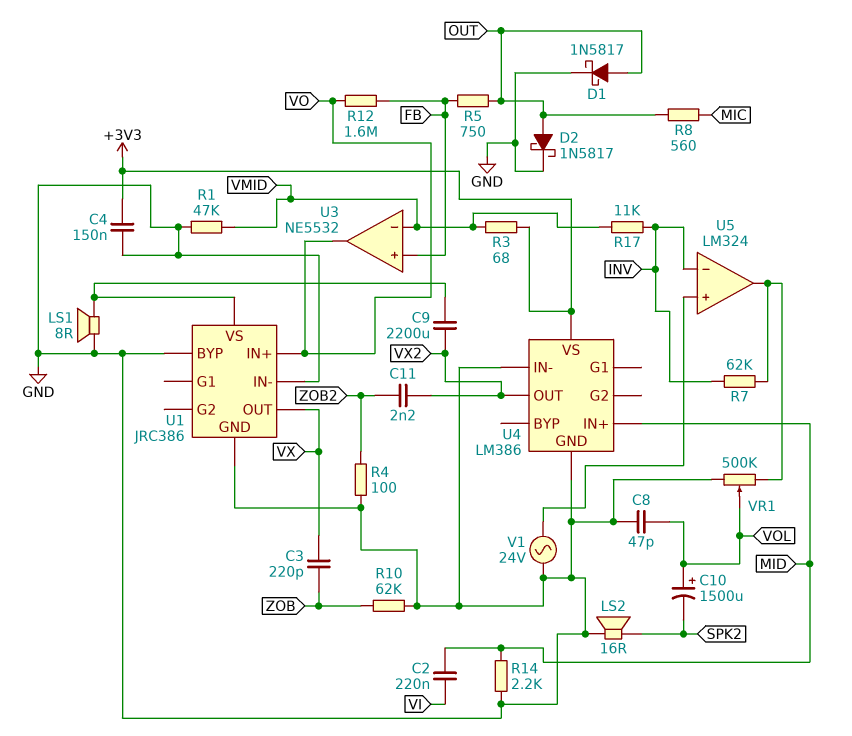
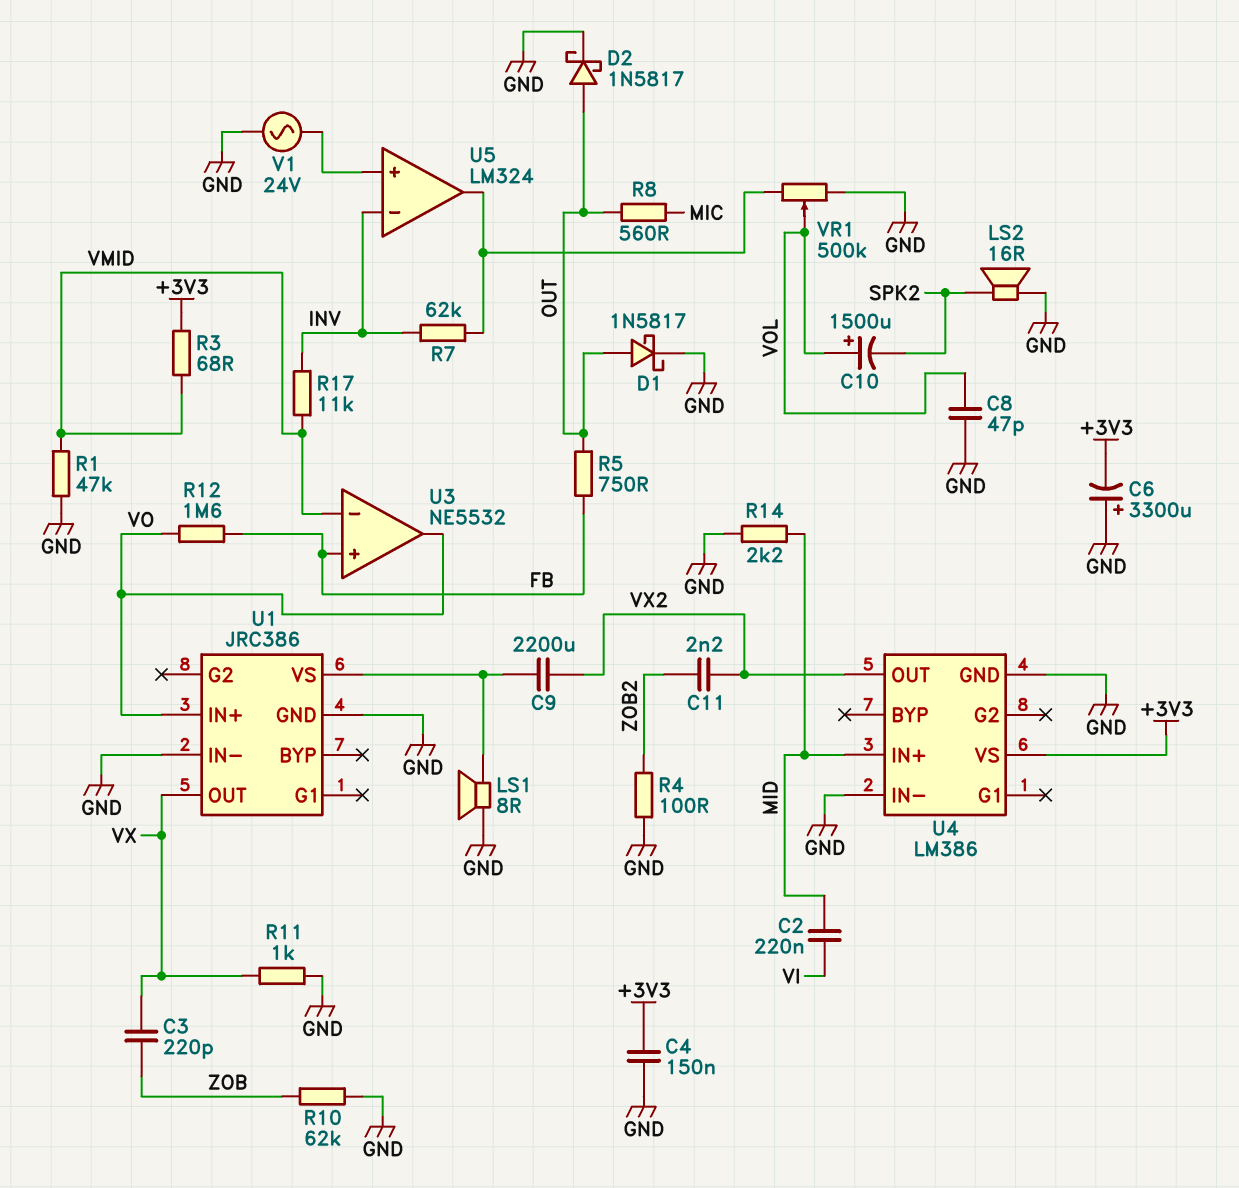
C6: none -> 3300uF (plus GND, minus +3V3)
R11: none -> 1k (GND, VX)
U1 pin BYP: GND -> none

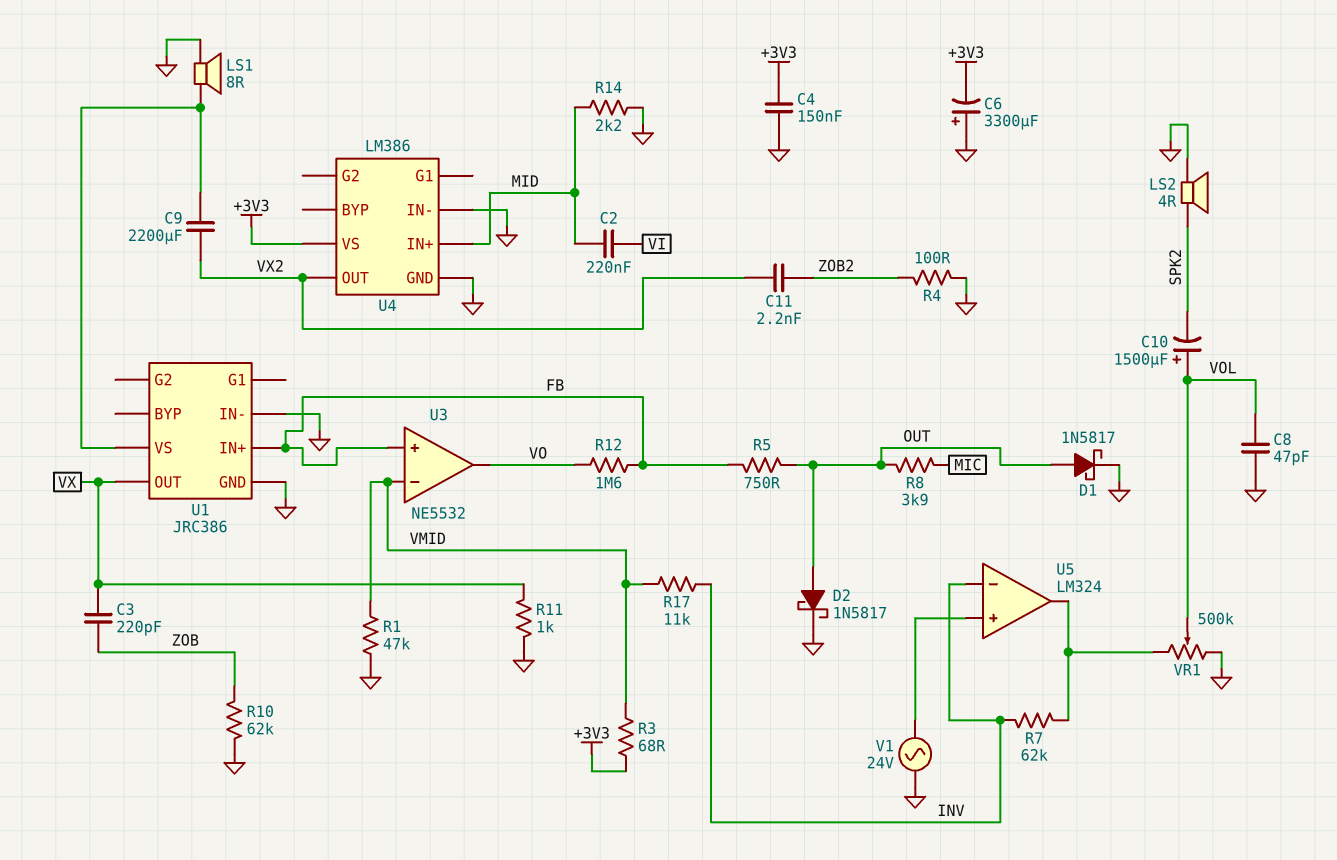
LS2: speaker 16R (GND, SPK2) -> speaker 4R (GND, SPK2)
R8: 560 (MIC, OUT) -> 3.9k (MIC, OUT)
U1 pin IN+: VO -> FB

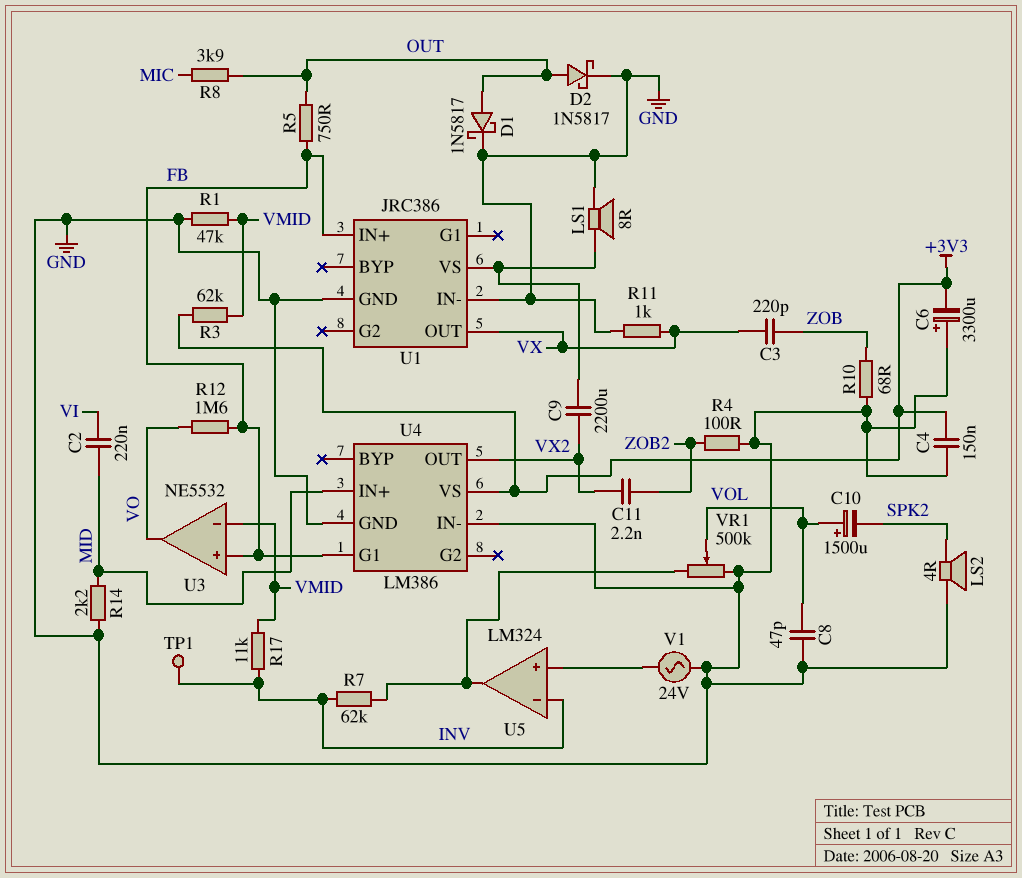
R3: 68 (+3V3, VMID) -> 62k (+3V3, VMID)
R10: 62k (GND, ZOB) -> 68 (GND, ZOB)
TP1: none -> test point (INV)
U4 pin G1: none -> FB

